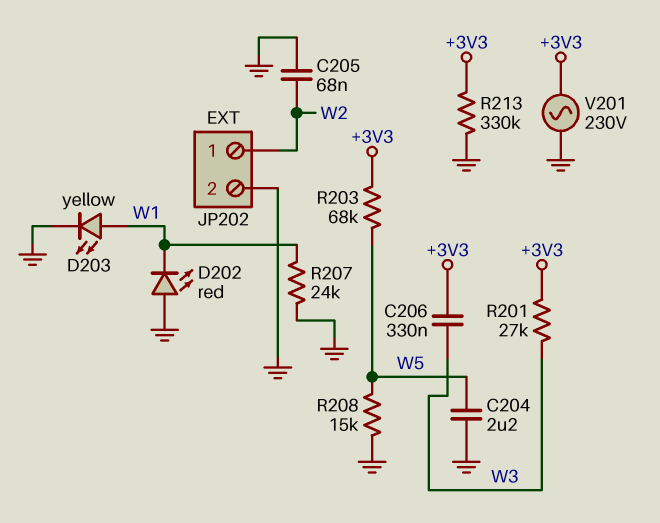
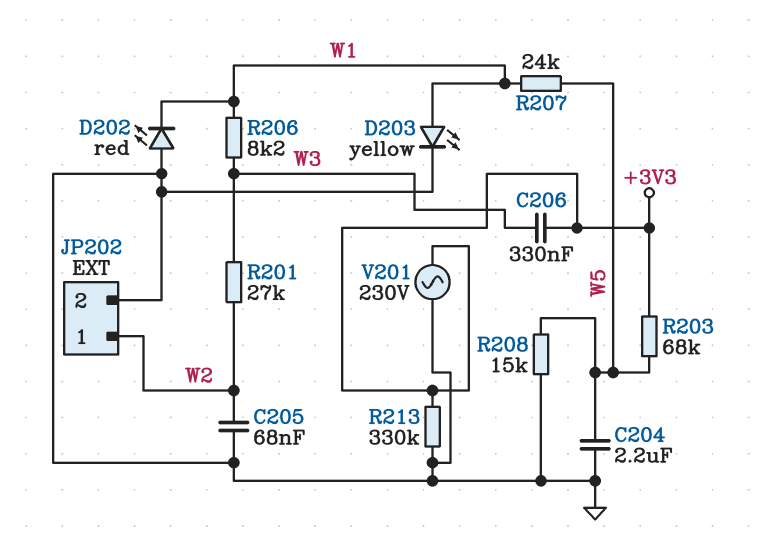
R201: 27k (+3V3, W3) -> 27k (W2, W3)
R206: none -> 8.2k (W1, W3)
R207: 24k (GND, W1) -> 24k (W1, W5)

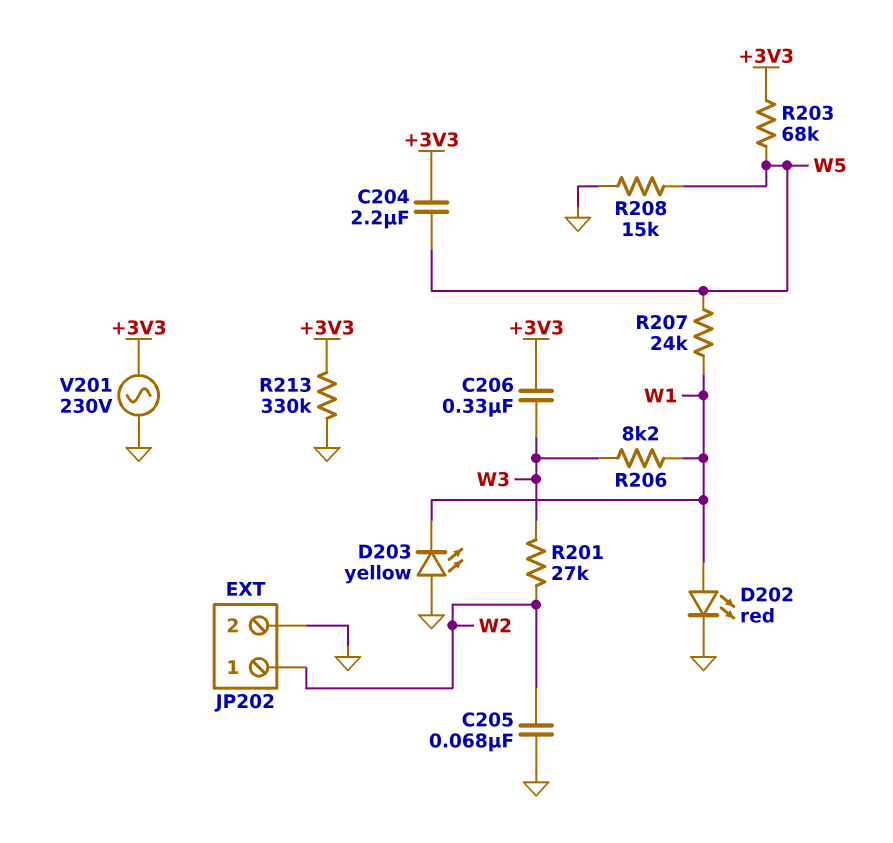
C204: 2.2uF (GND, W5) -> 2.2uF (+3V3, W5)
D202: LED red (A GND, K W1) -> LED red (A W1, K GND)
D203: LED yellow (A W1, K GND) -> LED yellow (A GND, K W1)

